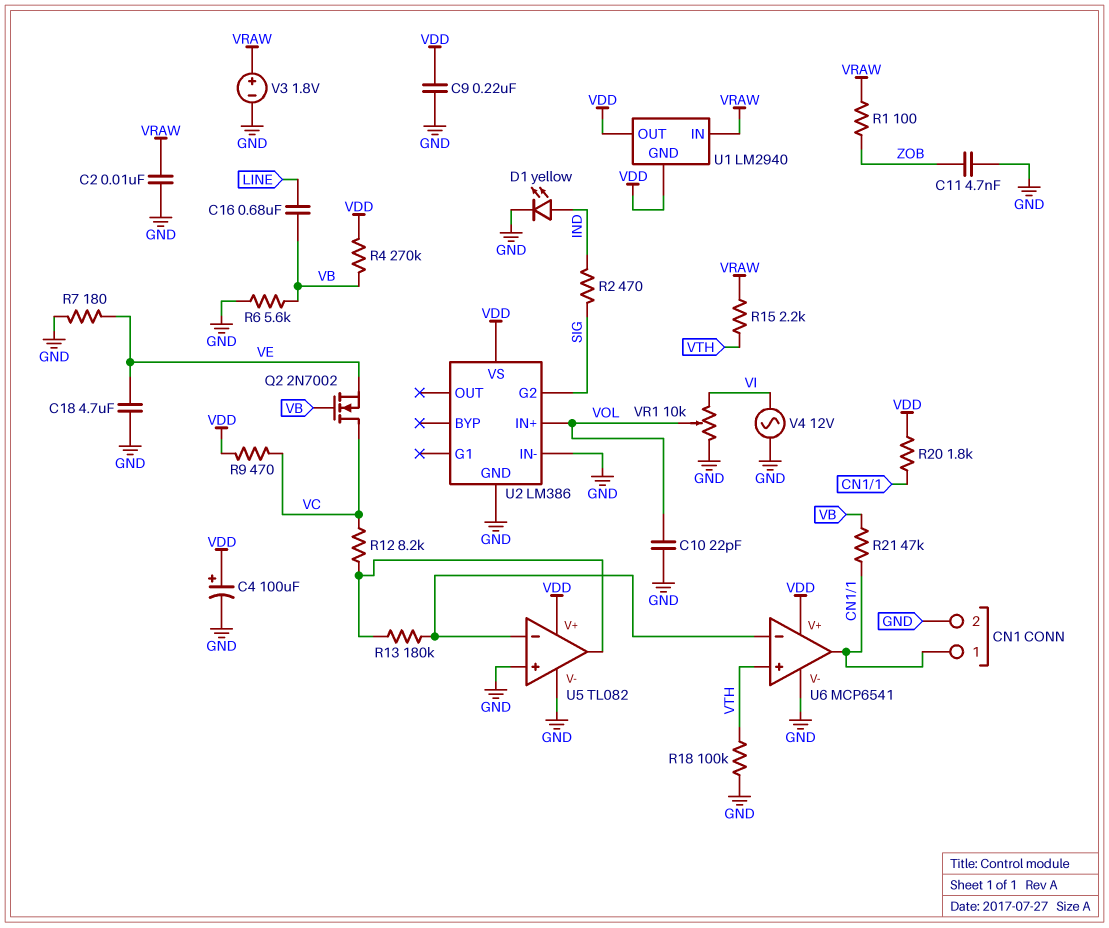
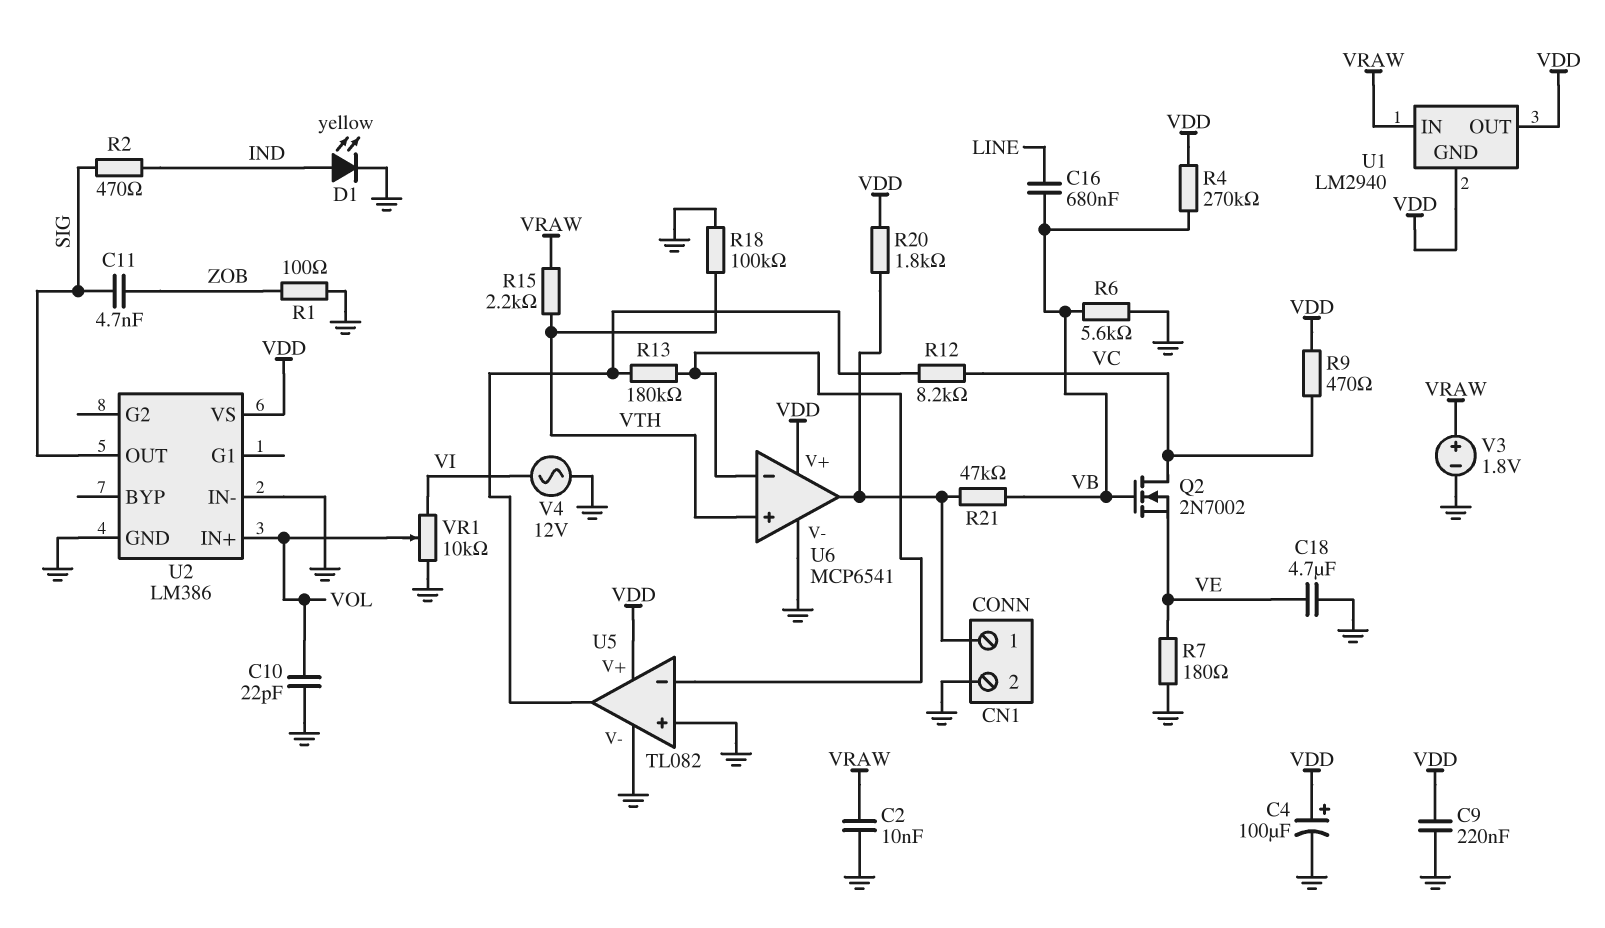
C11: 4.7nF (GND, ZOB) -> 4.7nF (SIG, ZOB)
R1: 100 (VRAW, ZOB) -> 100 (GND, ZOB)
U2 pin G2: SIG -> none
U2 pin OUT: none -> SIG

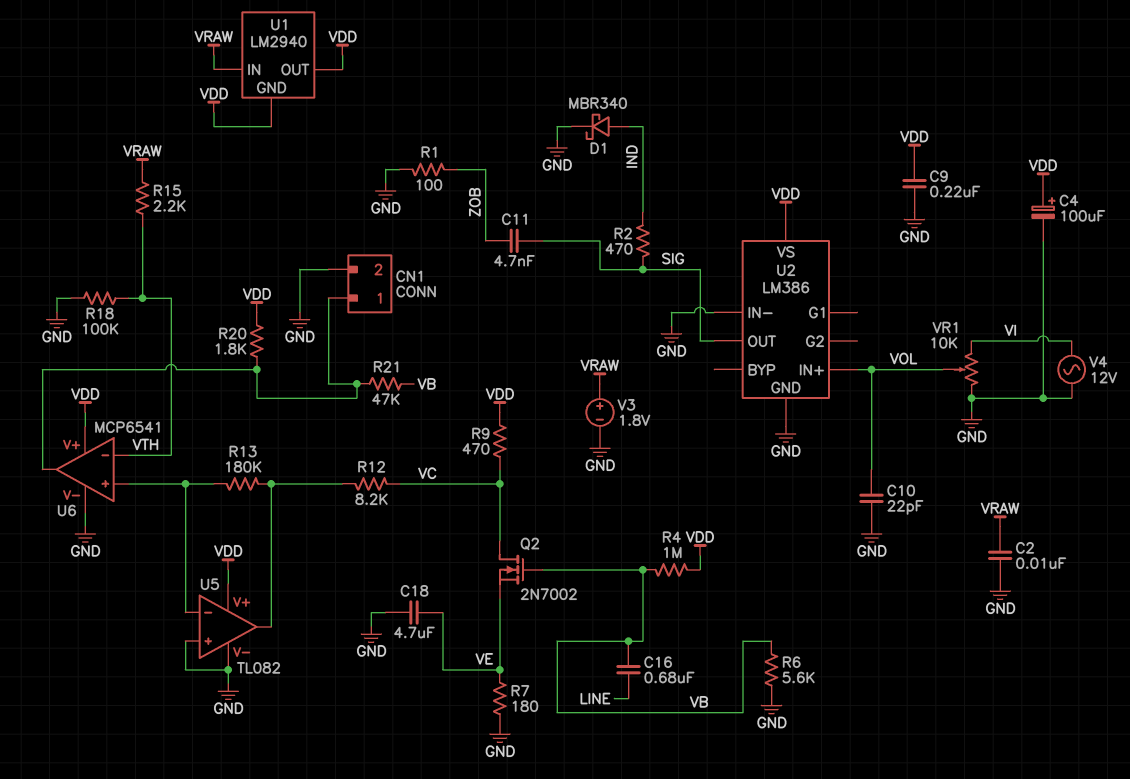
D1: LED yellow (A IND, K GND) -> schottky MBR340 (A IND, K GND)
R4: 270k (VB, VDD) -> 1M (VB, VDD)
U6 pin in+: VTH -> U5/in-
U6 pin in-: U5/in- -> VTH

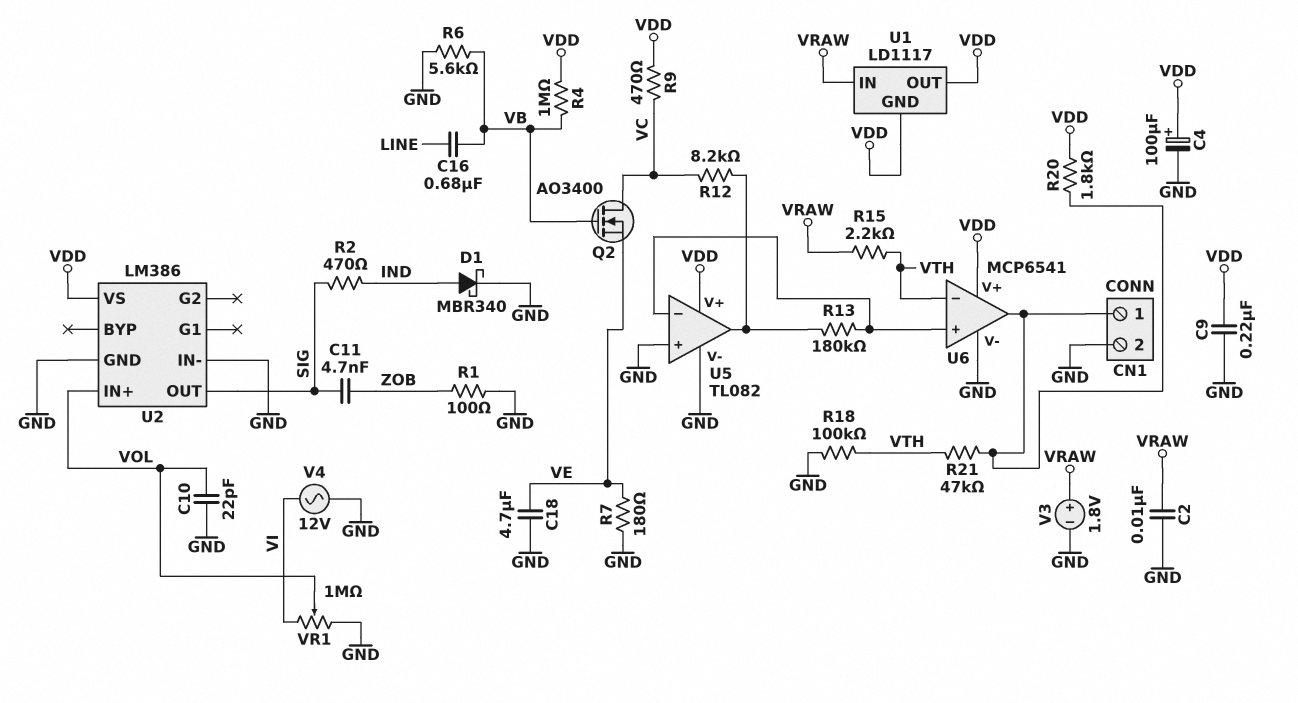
Q2: NMOS 2N7002 (G VB, D VC, S VE) -> NMOS AO3400 (G VB, D VC, S VE)
R21: 47k (CN1/1, VB) -> 47k (CN1/1, VTH)
U1: LM2940 -> LD1117
VR1: 10k (GND, VI, wiper VOL) -> 1M (GND, VI, wiper VOL)

